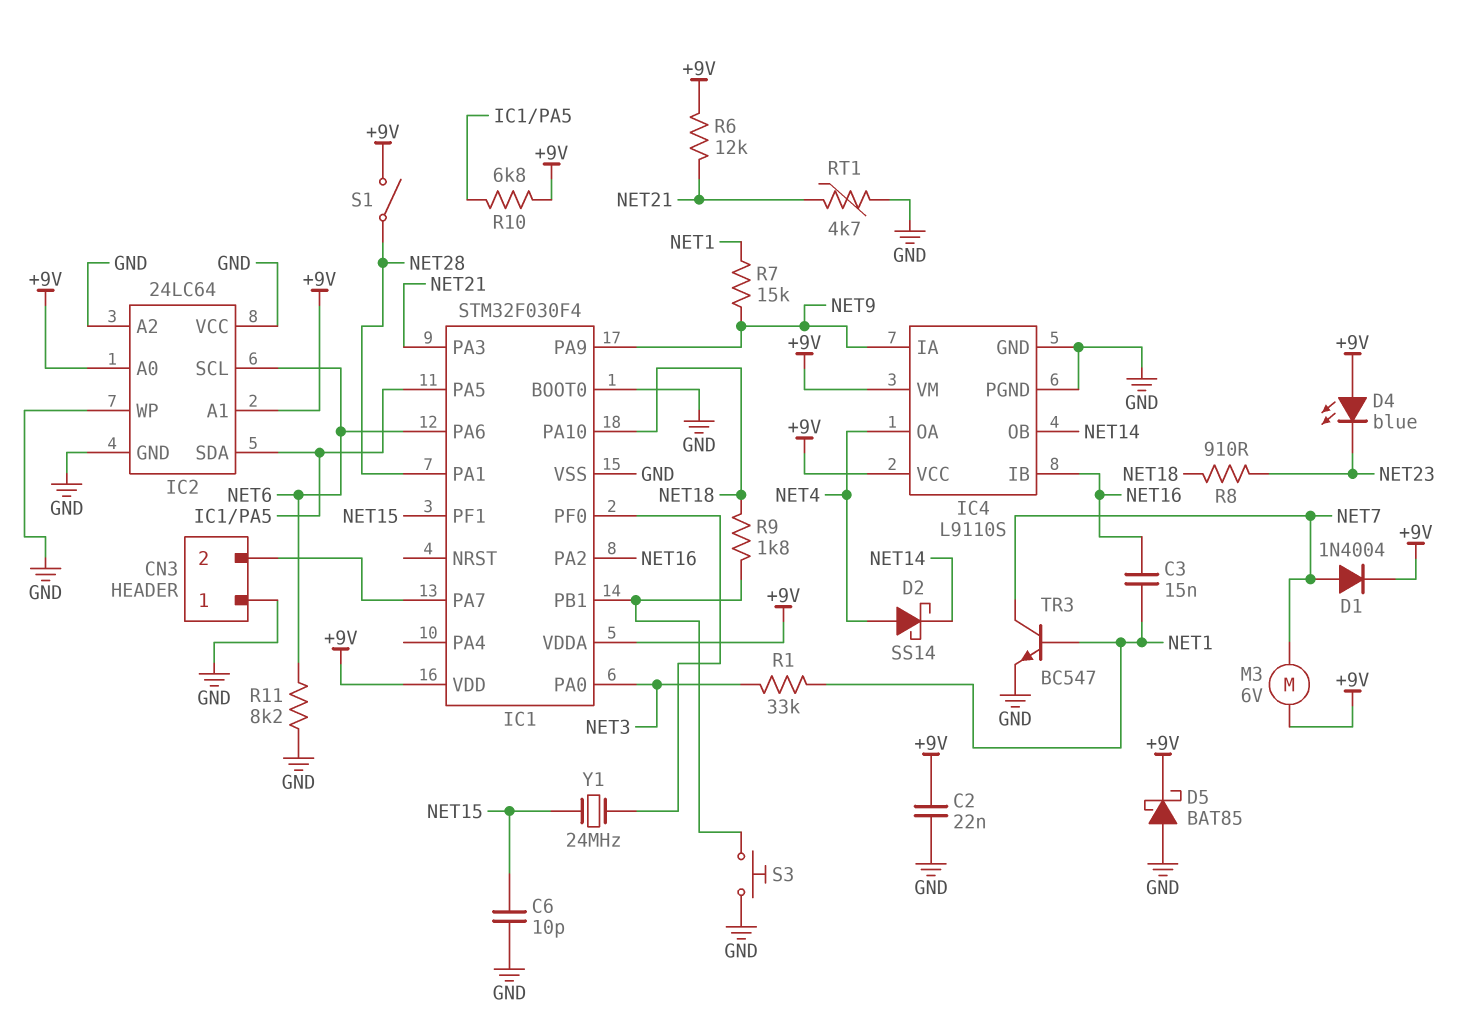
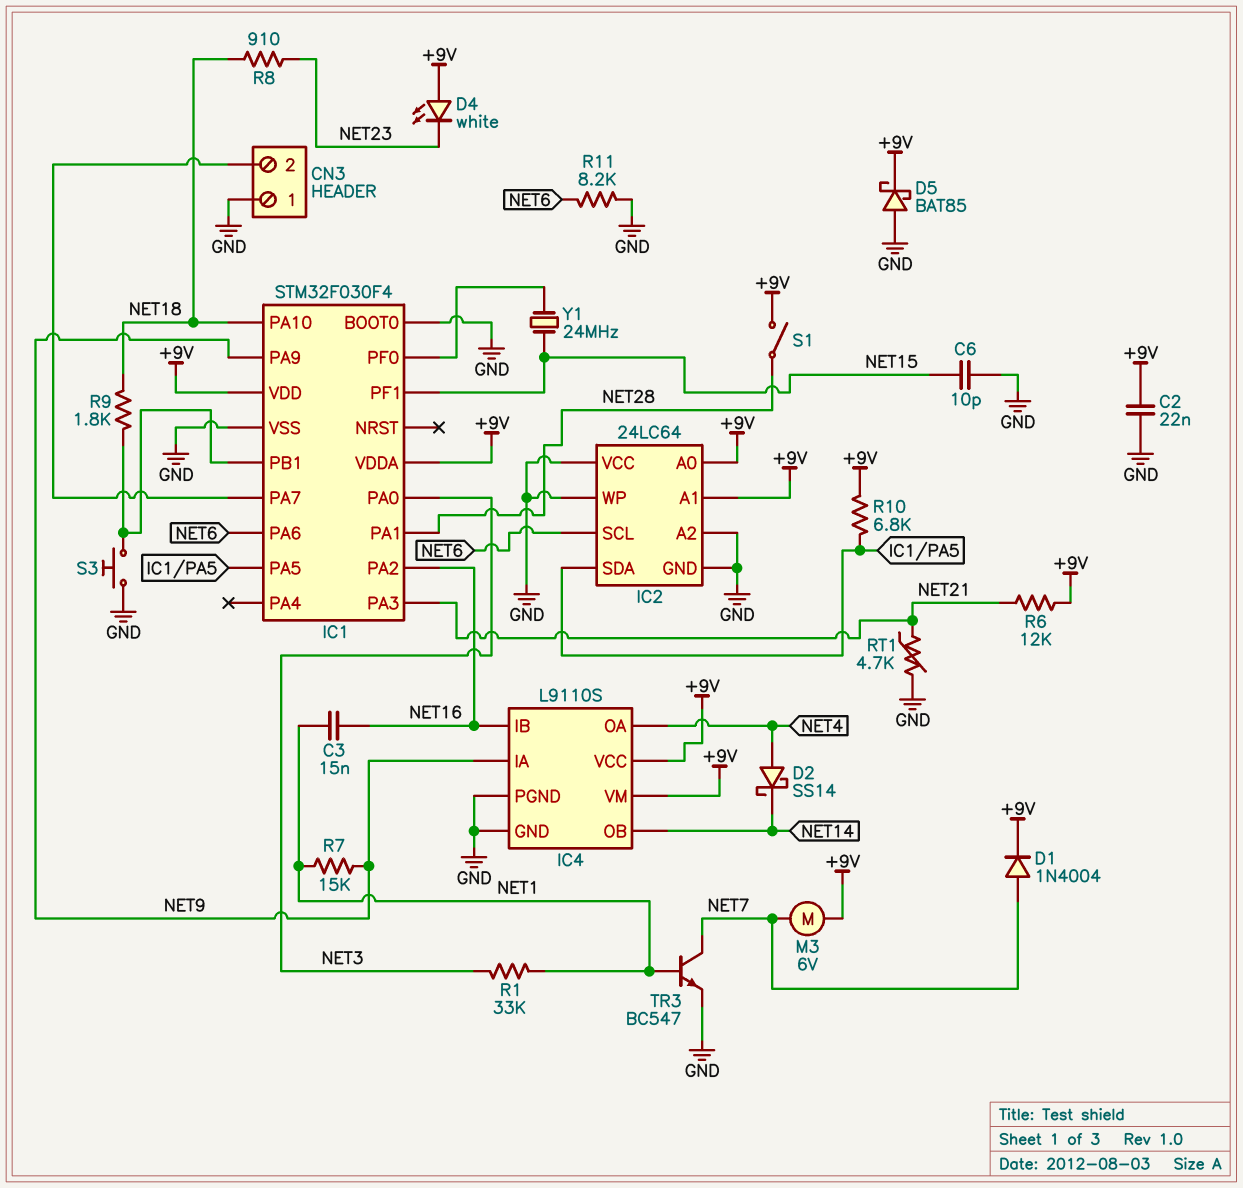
D4: LED blue (A +9V, K NET23) -> LED white (A +9V, K NET23)

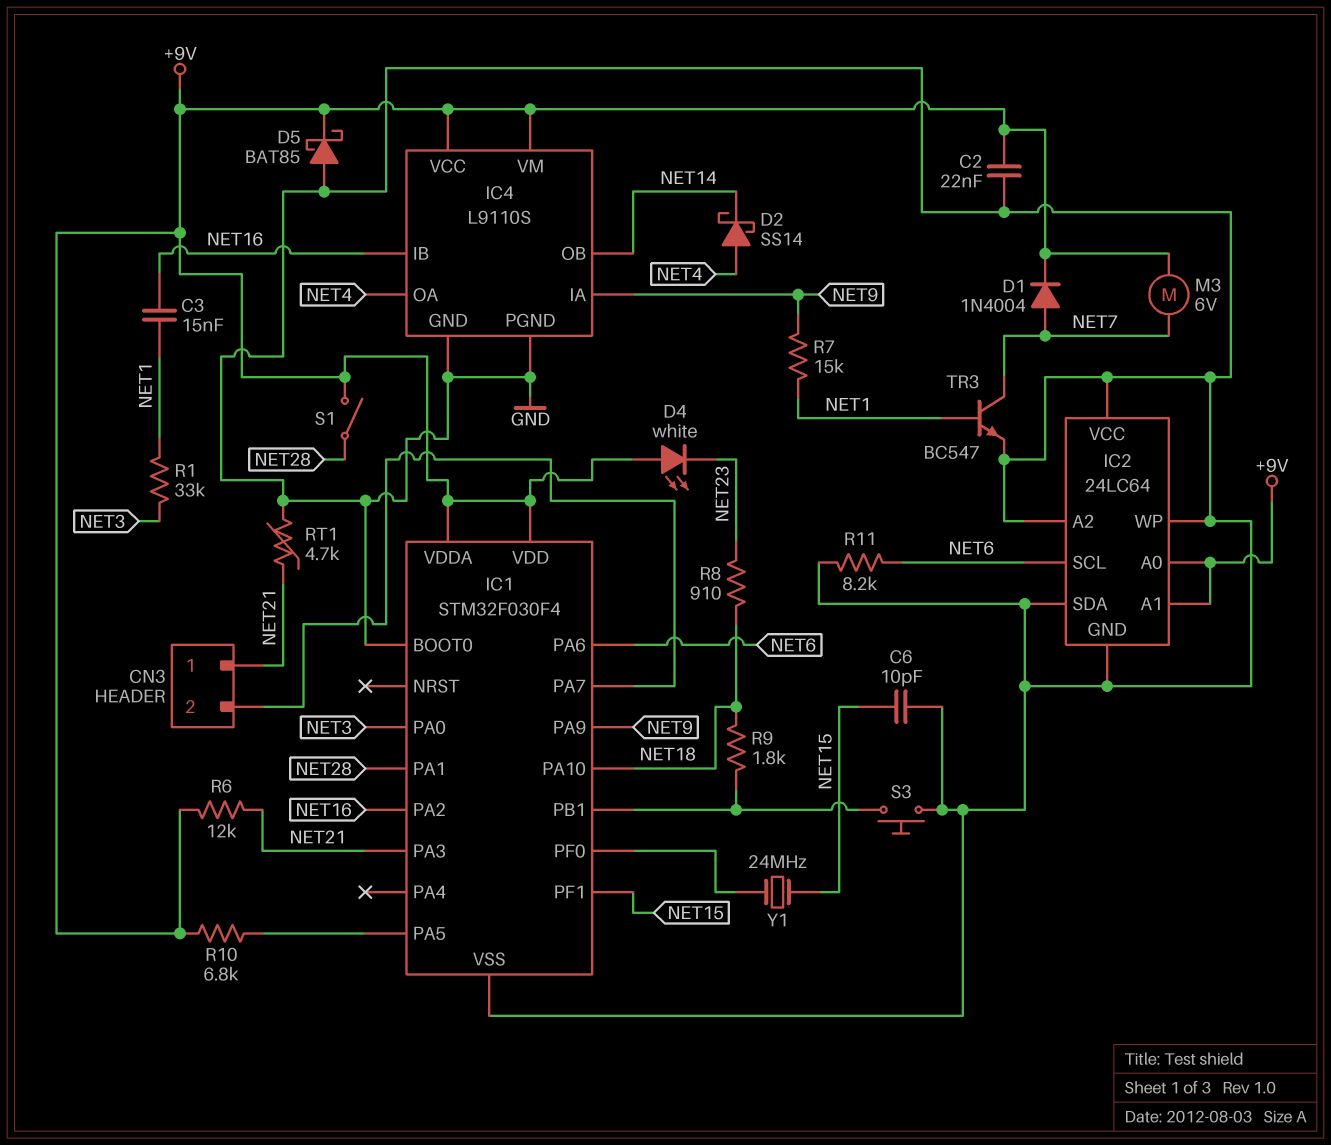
CN3 pin 1: GND -> NET21
IC2 pin SDA: IC1/PA5 -> GND

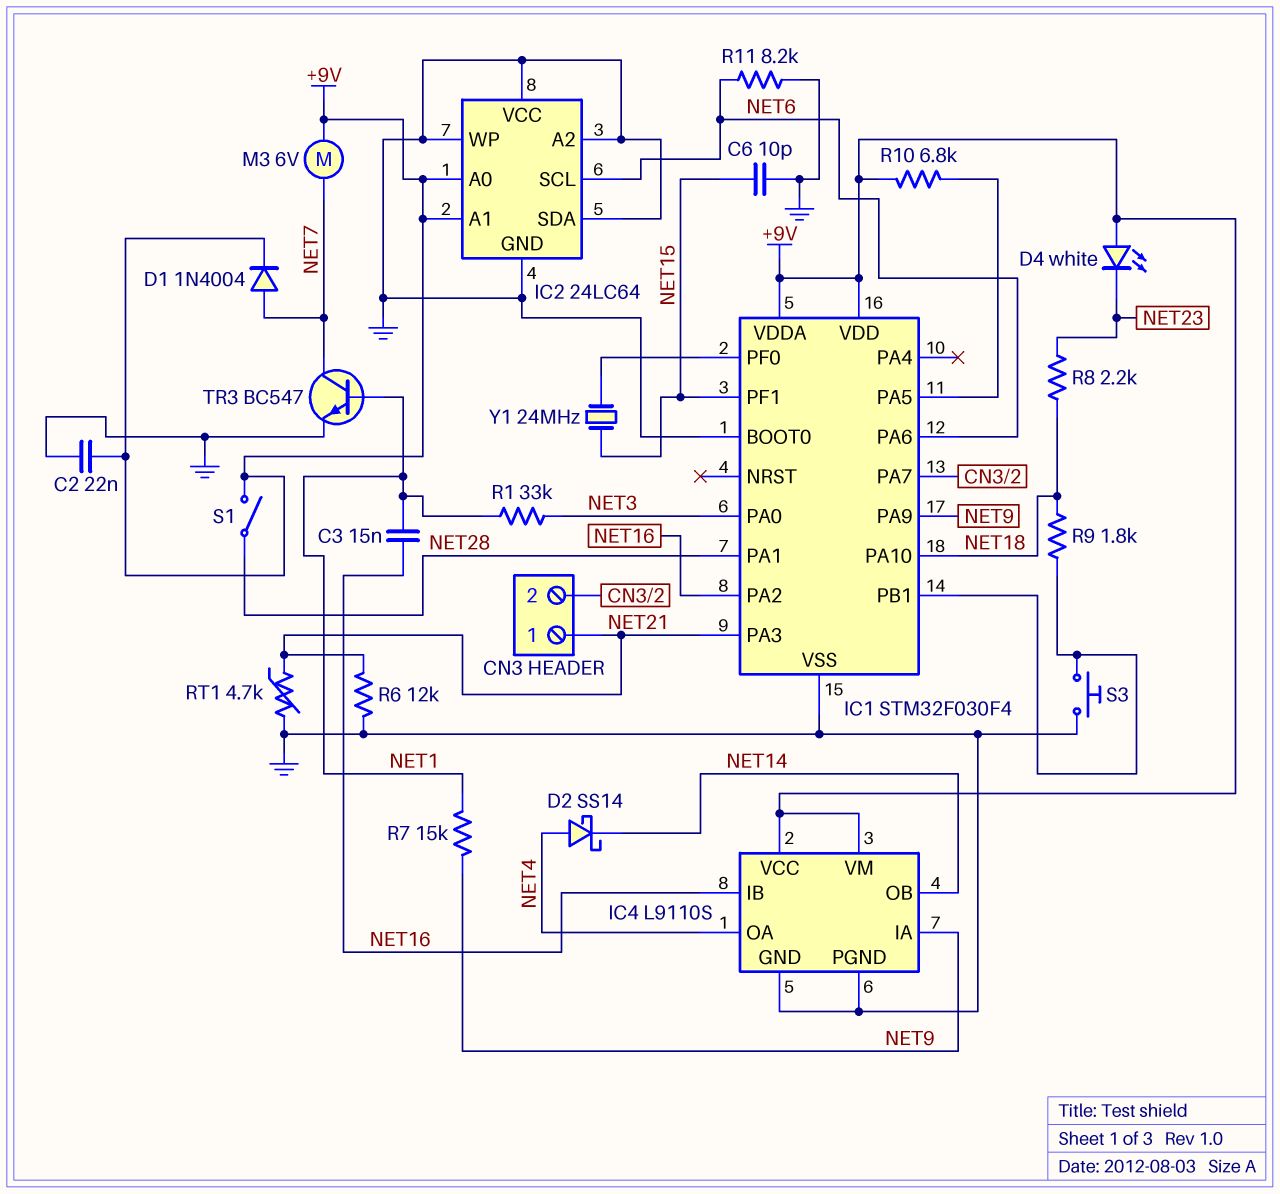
D5: schottky BAT85 (A GND, K +9V) -> none
R6: 12k (+9V, NET21) -> 12k (GND, NET21)
R8: 910 (NET18, NET23) -> 2.2k (NET18, NET23)

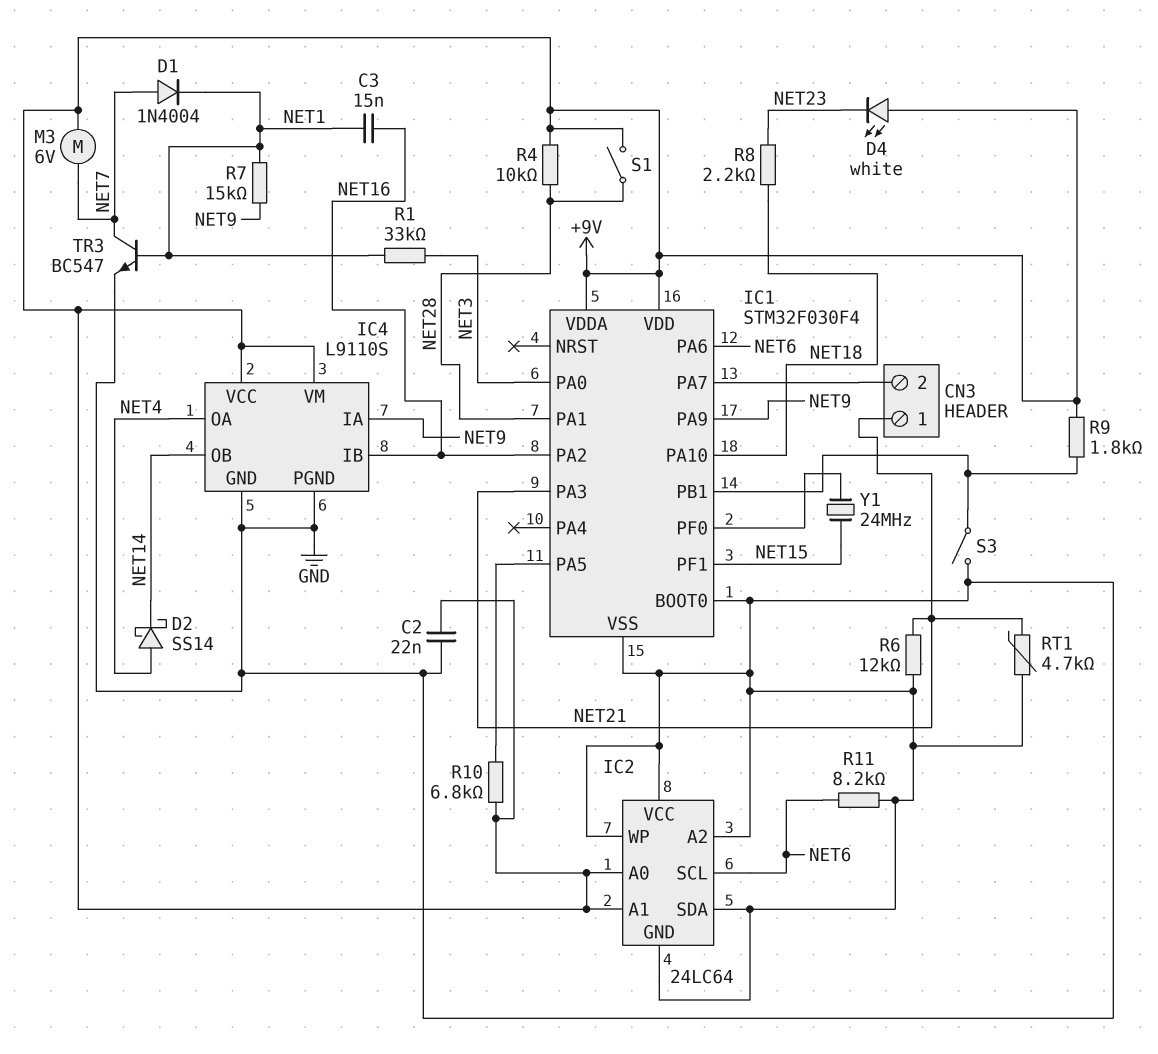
C6: 10pF (GND, NET15) -> none
D1: diode 1N4004 (A NET7, K +9V) -> diode 1N4004 (A NET7, K NET1)
R4: none -> 10k (+9V, NET28)
R9: 1.8k (IC1/PB1, NET18) -> 1.8k (+9V, IC1/PB1)
S3: button (GND, IC1/PB1) -> switch (GND, IC1/PB1)

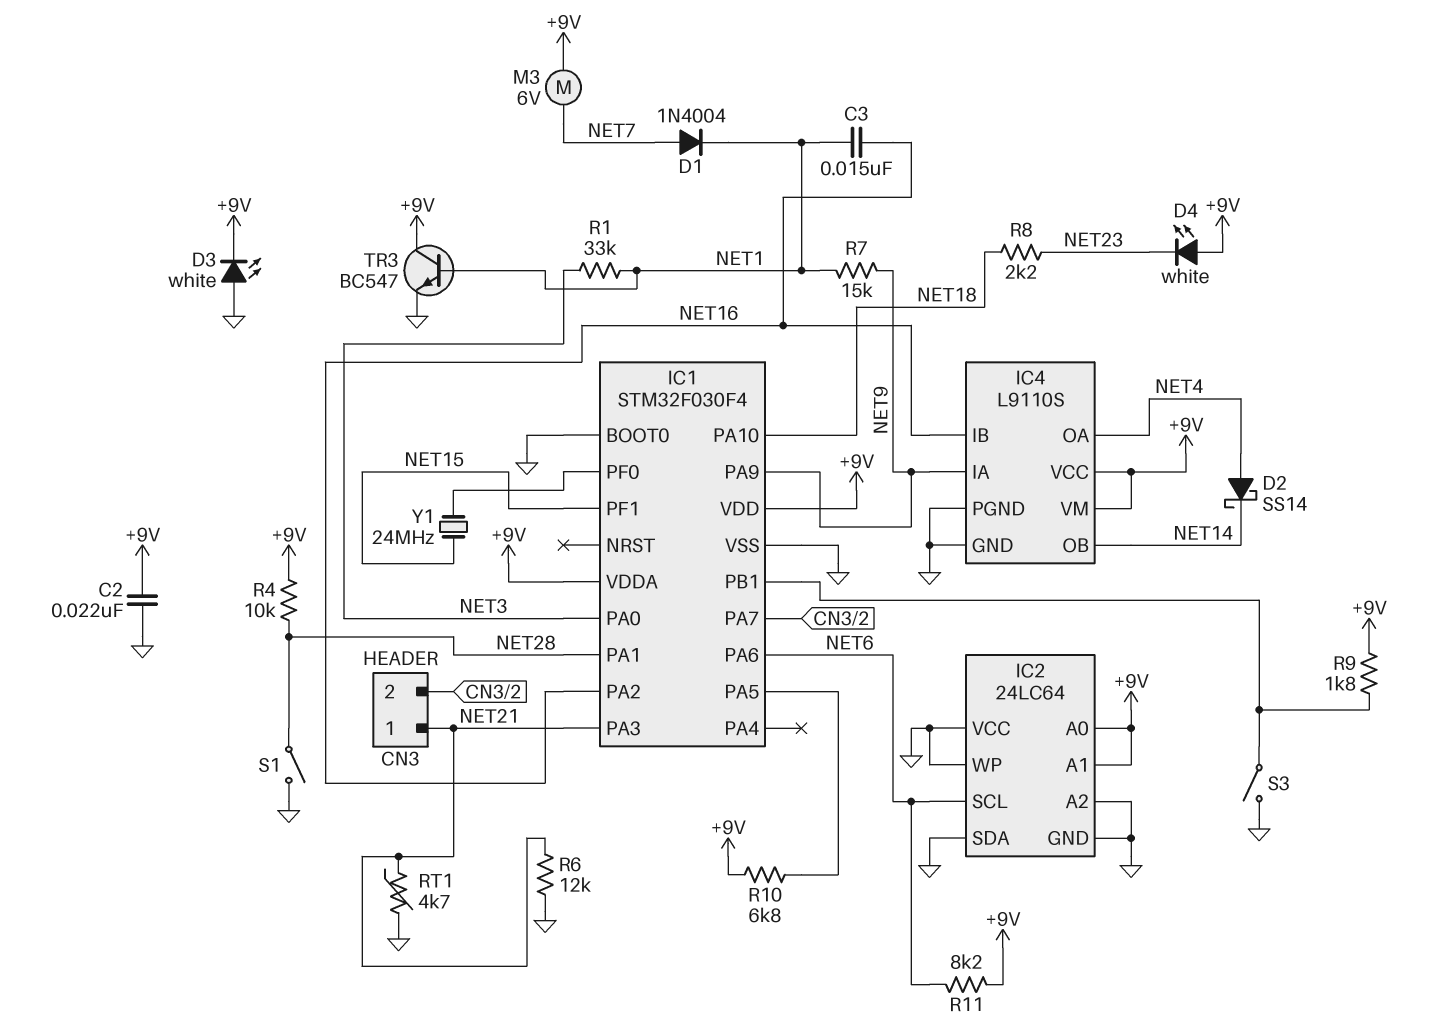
D3: none -> LED white (A GND, K +9V)
R11: 8.2k (GND, NET6) -> 8.2k (+9V, NET6)
S1: switch (+9V, NET28) -> switch (GND, NET28)
TR3: NPN BC547 (B NET1, C NET7, E GND) -> NPN BC547 (B NET1, C +9V, E GND)

